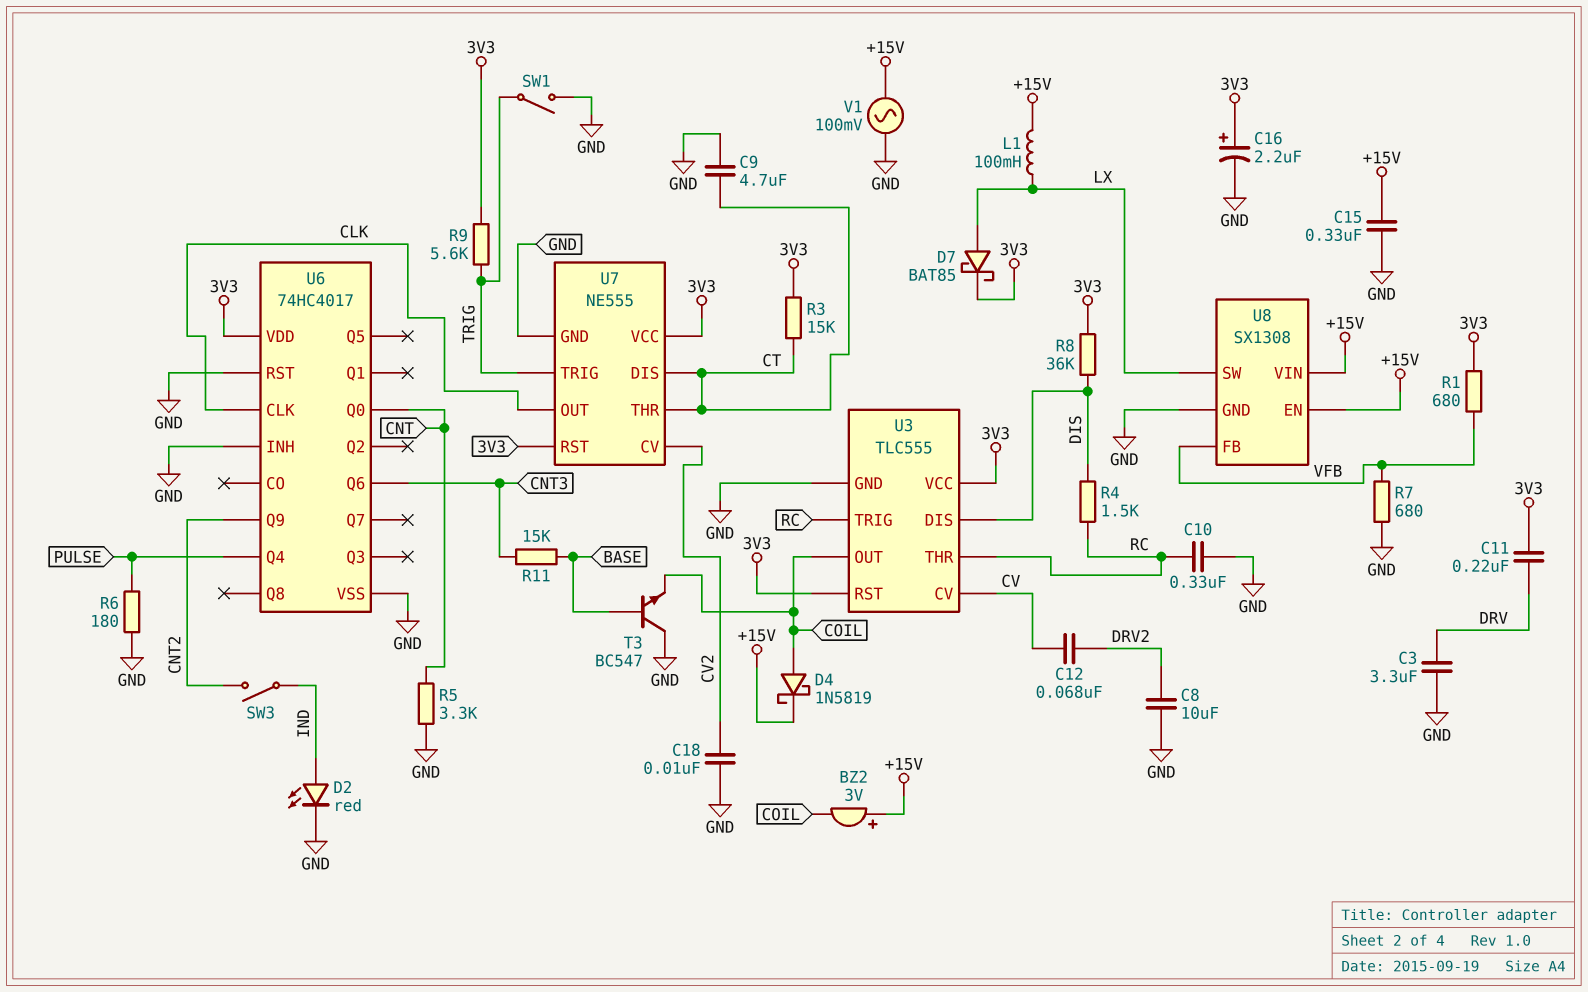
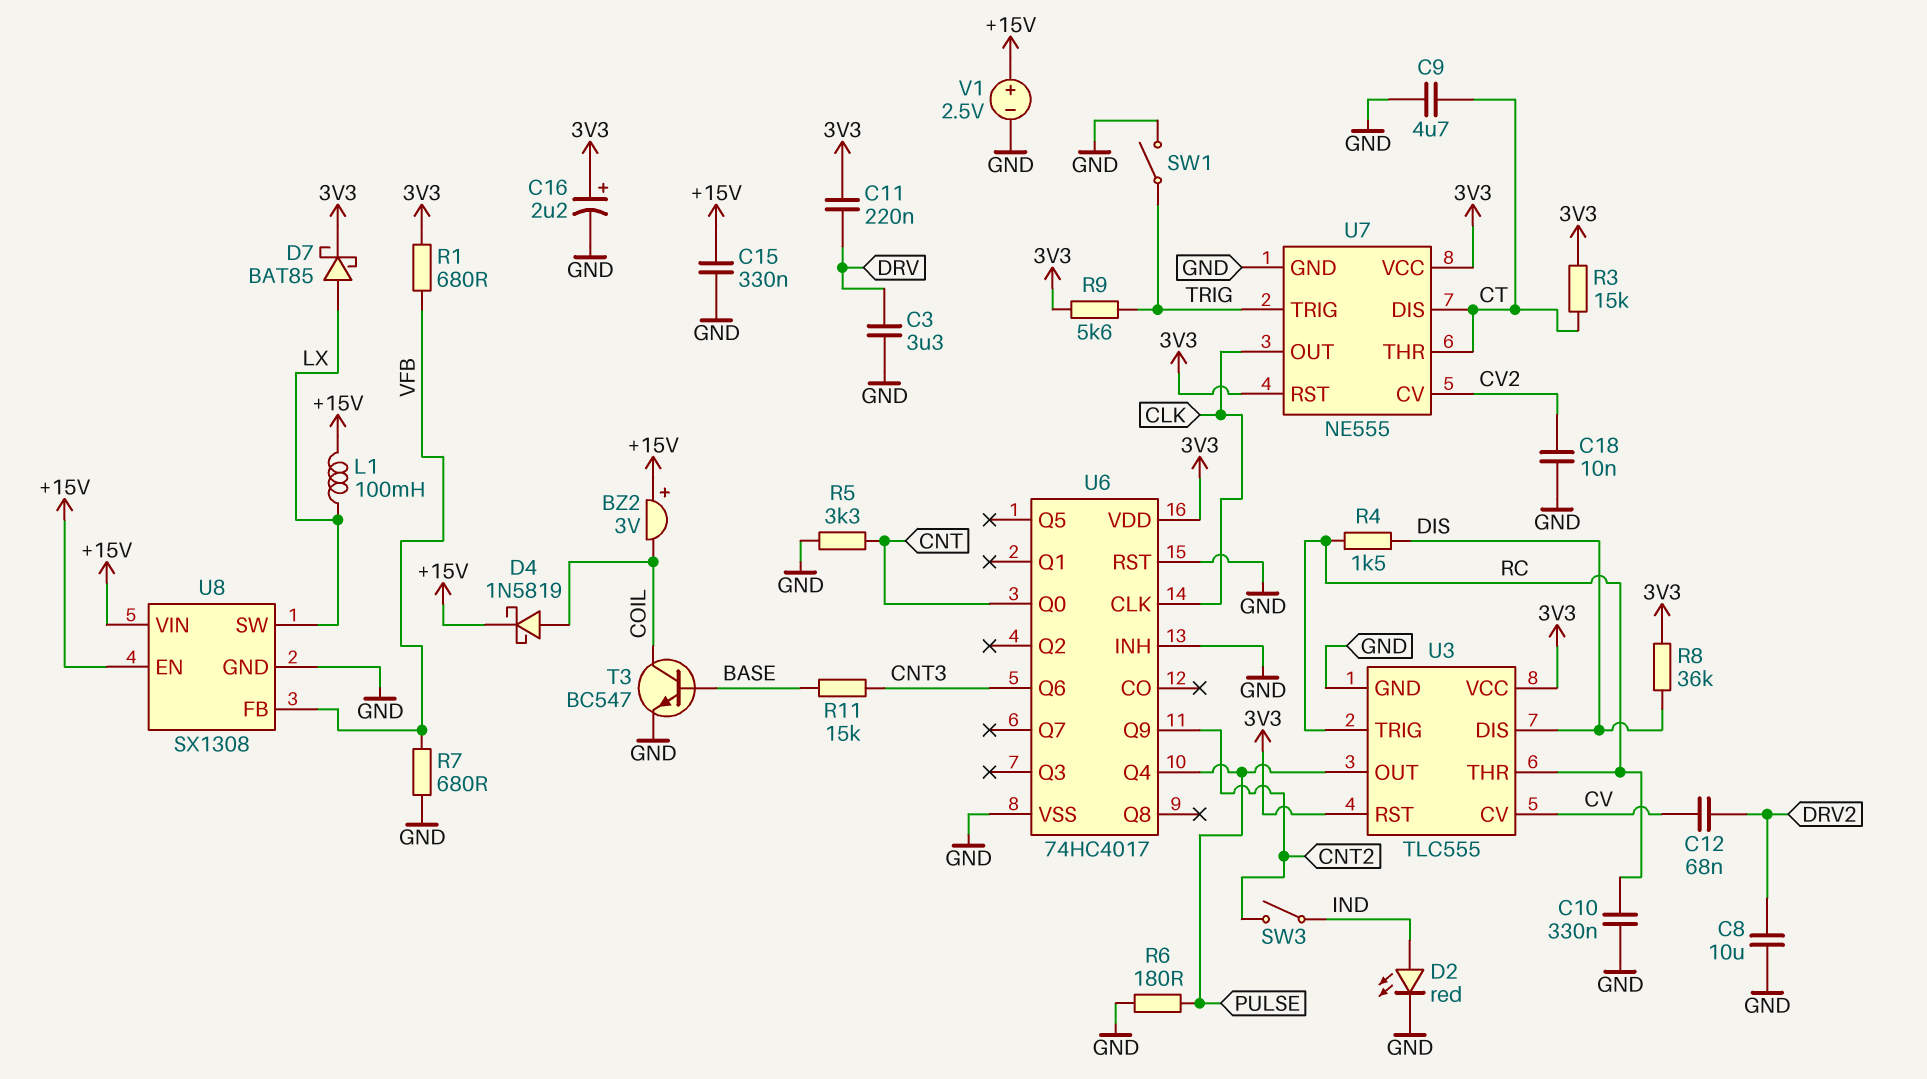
T3: NPN BC547 (B BASE, C GND, E COIL) -> NPN BC547 (B BASE, C COIL, E GND)
U3 pin OUT: COIL -> PULSE
V1: AC 100mV (+15V, GND) -> 2.5V (plus +15V, minus GND)

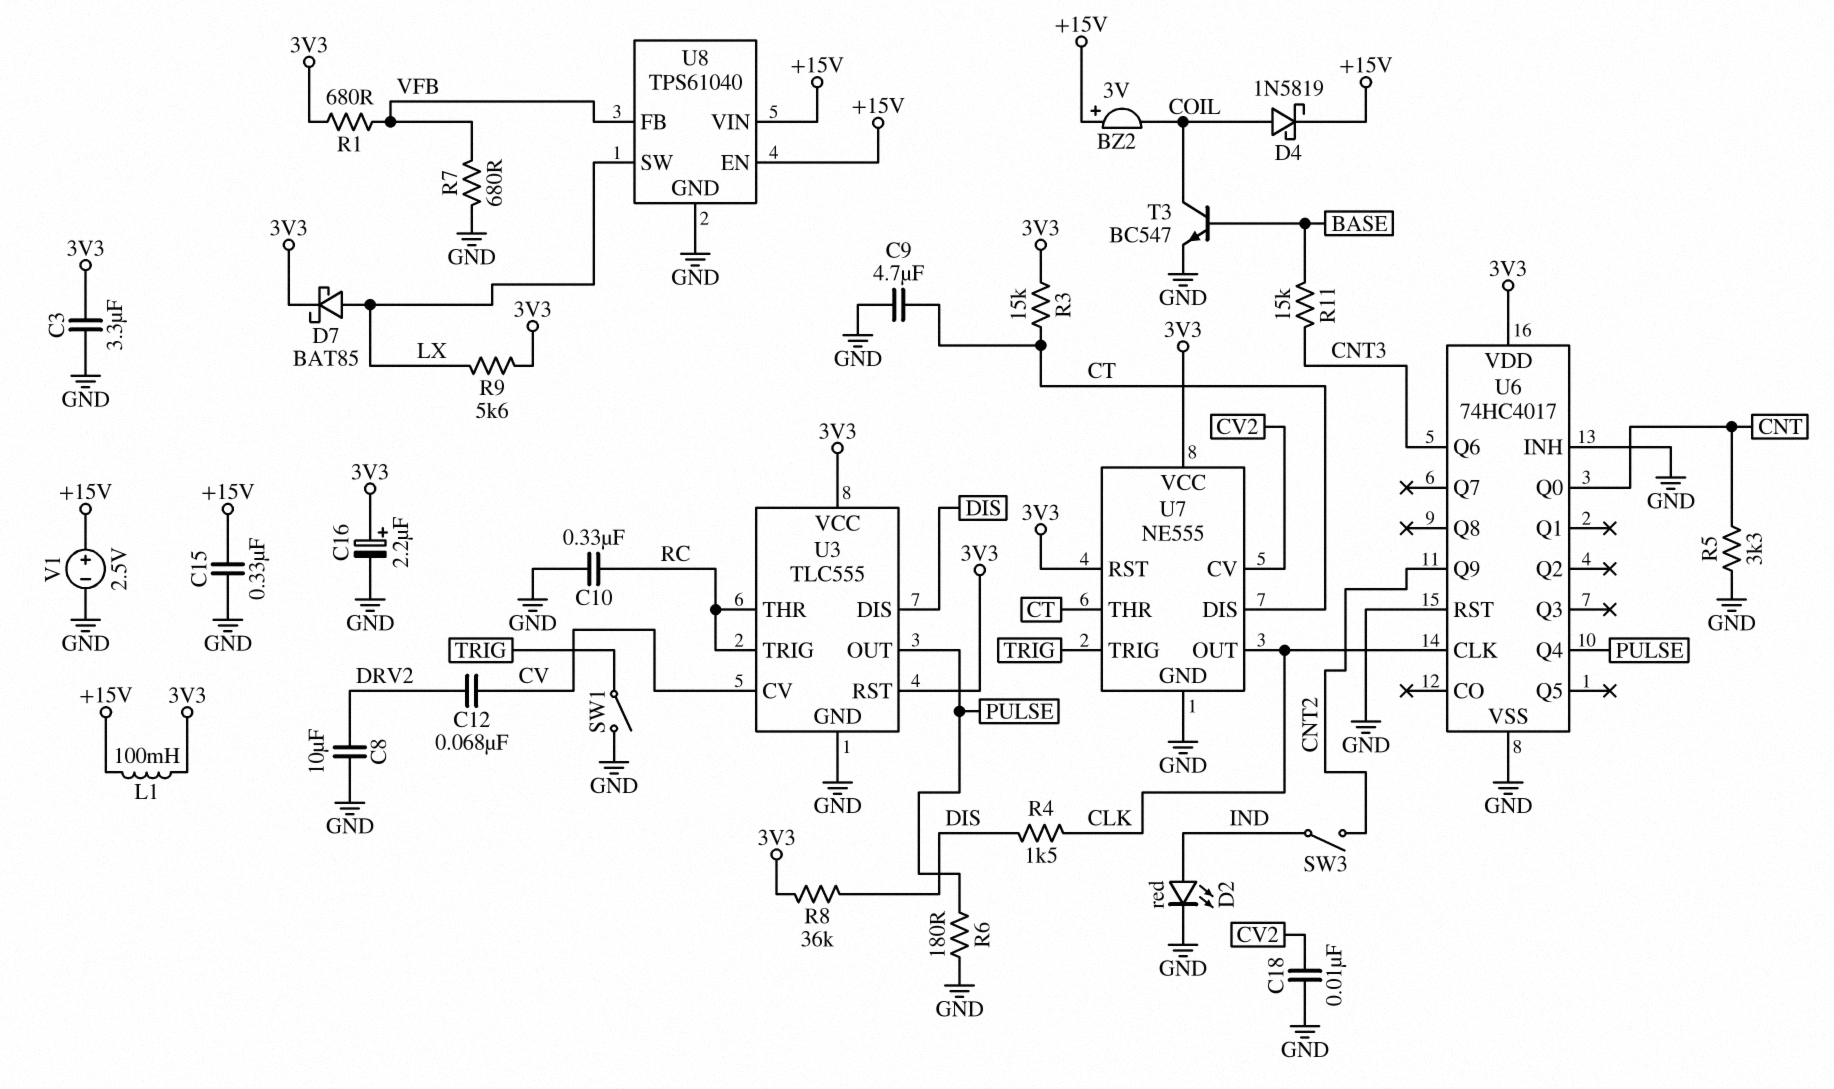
C3: 3.3uF (DRV, GND) -> 3.3uF (3V3, GND)
C11: 220nF (3V3, DRV) -> none
L1: 100mH (+15V, LX) -> 100mH (+15V, 3V3)
R4: 1.5k (DIS, RC) -> 1.5k (CLK, DIS)
R9: 5.6k (3V3, TRIG) -> 5.6k (3V3, LX)
U8: SX1308 -> TPS61040

